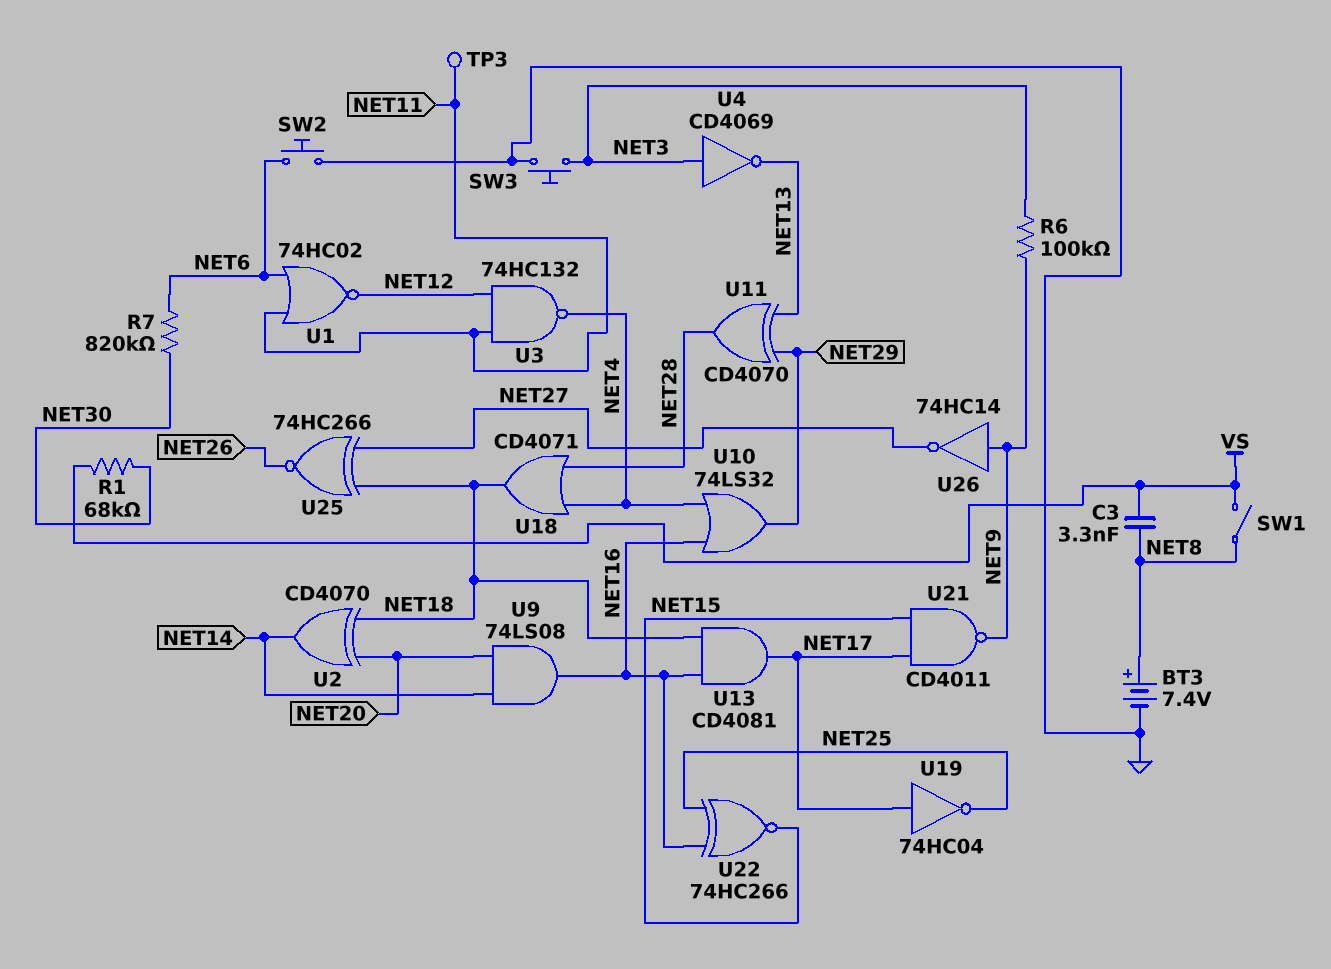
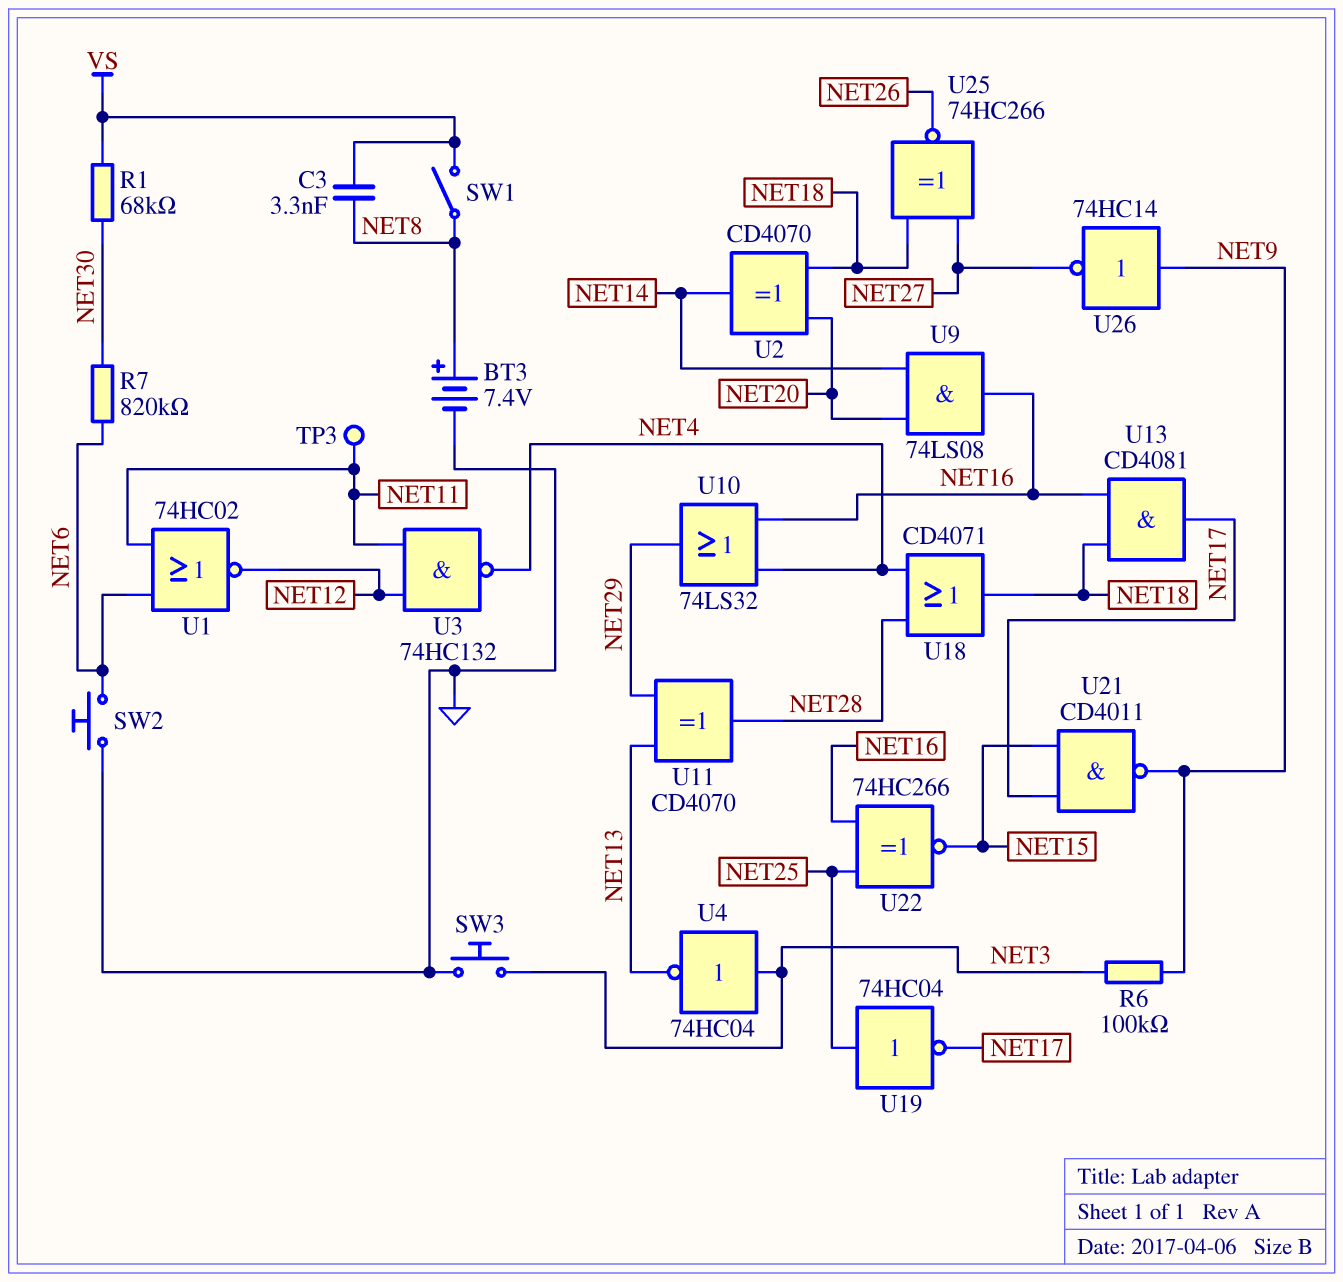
U4: NOT CD4069 (in NET3, out NET13) -> NOT 74HC04 (in NET3, out NET13)
U19: NOT 74HC04 (in NET17, out NET25) -> NOT 74HC04 (in NET25, out NET17)

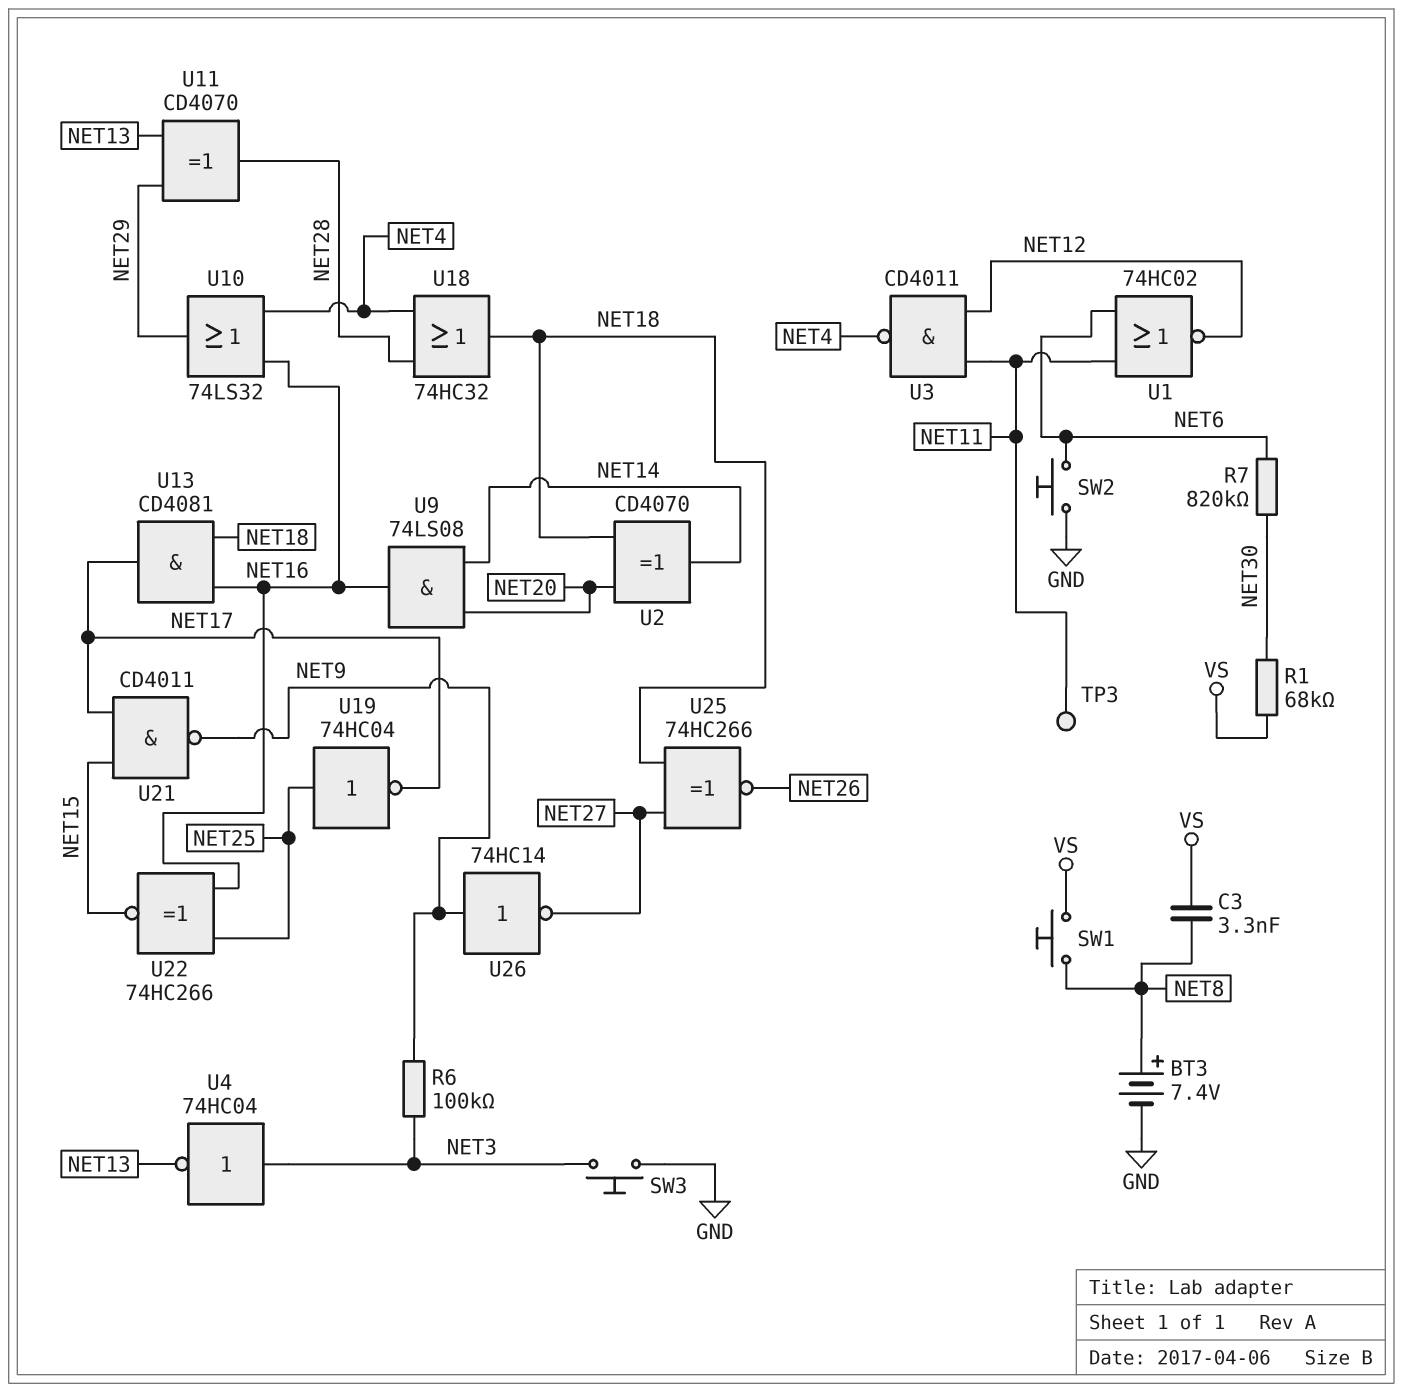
SW1: switch (NET8, VS) -> button (NET8, VS)
U3: NAND 74HC132 (in NET11, in NET12, out NET4) -> NAND CD4011 (in NET11, in NET12, out NET4)
U18: OR CD4071 (in NET4, in NET28, out NET18) -> OR 74HC32 (in NET4, in NET28, out NET18)

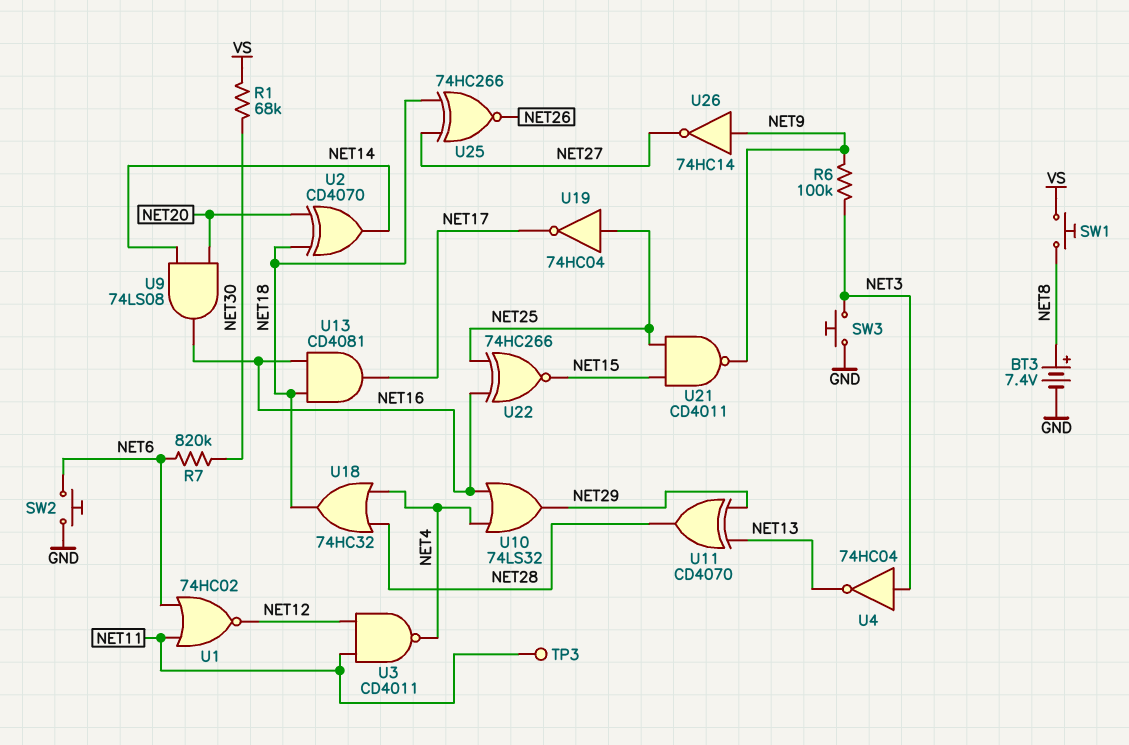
C3: 3.3nF (NET8, VS) -> none
U21: NAND CD4011 (in NET15, in NET17, out NET9) -> NAND CD4011 (in NET15, in NET25, out NET9)

